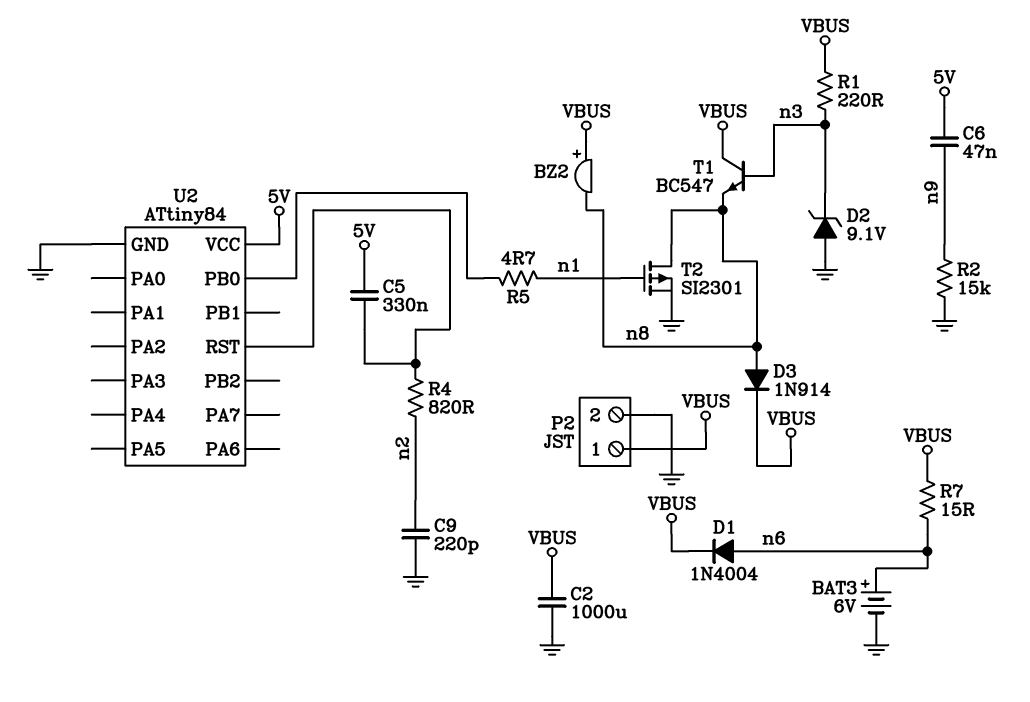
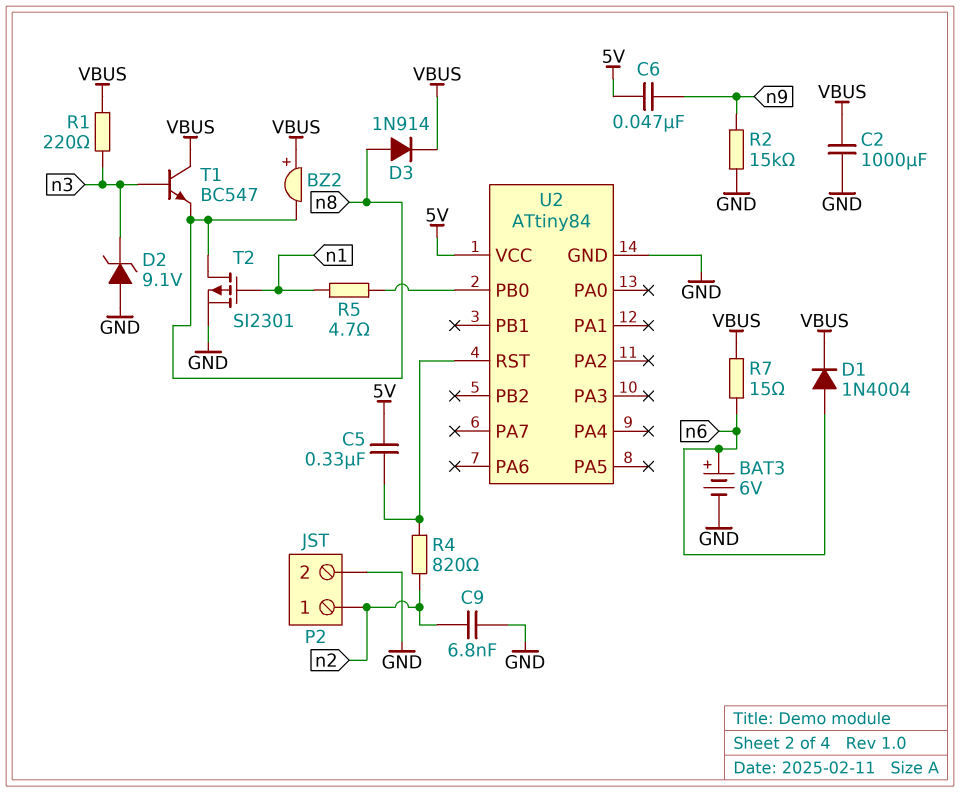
C9: 220pF (GND, n2) -> 6.8nF (GND, n2)
P2 pin 1: VBUS -> n2

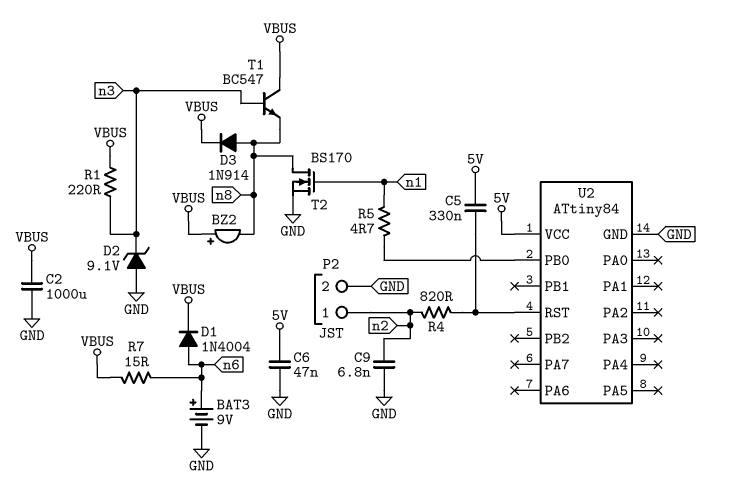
BAT3: 6V (plus n6, minus GND) -> 9V (plus n6, minus GND)
C6: 47nF (5V, n9) -> 47nF (5V, GND)
R2: 15k (GND, n9) -> none
T2: PMOS SI2301 (G n1, D n8, S GND) -> NMOS BS170 (G n1, D n8, S GND)

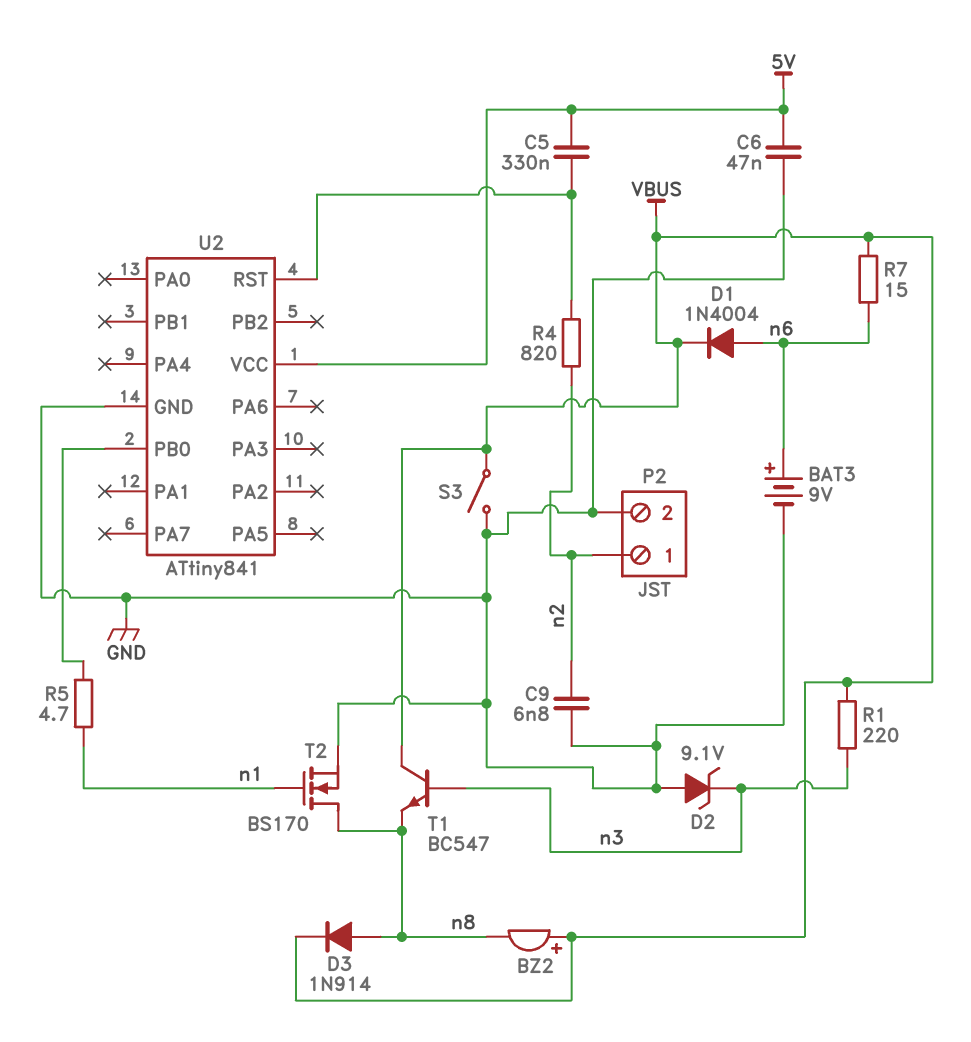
C2: 1000uF (GND, VBUS) -> none
S3: none -> switch (GND, VBUS)
U2: ATtiny84 -> ATtiny841

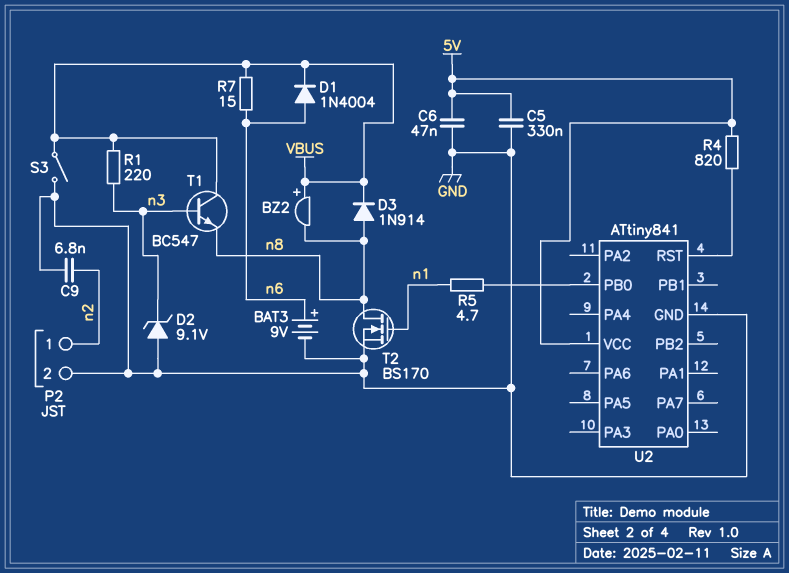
C5: 330nF (5V, U2/RST) -> 330nF (5V, GND)
R4: 820 (U2/RST, n2) -> 820 (5V, U2/RST)

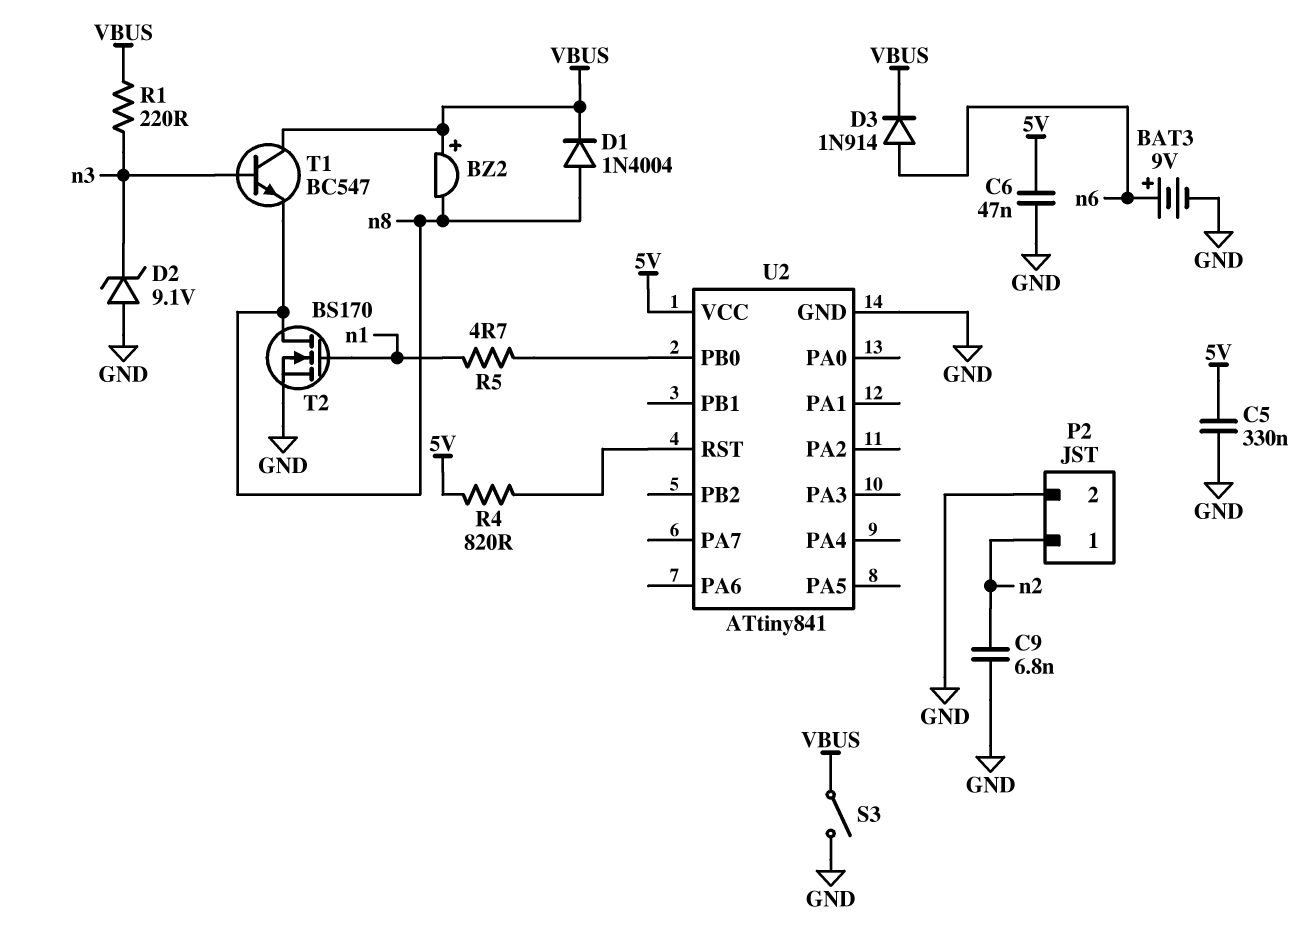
D1: diode 1N4004 (A n6, K VBUS) -> diode 1N4004 (A n8, K VBUS)
D3: diode 1N914 (A n8, K VBUS) -> diode 1N914 (A n6, K VBUS)
R7: 15 (VBUS, n6) -> none

